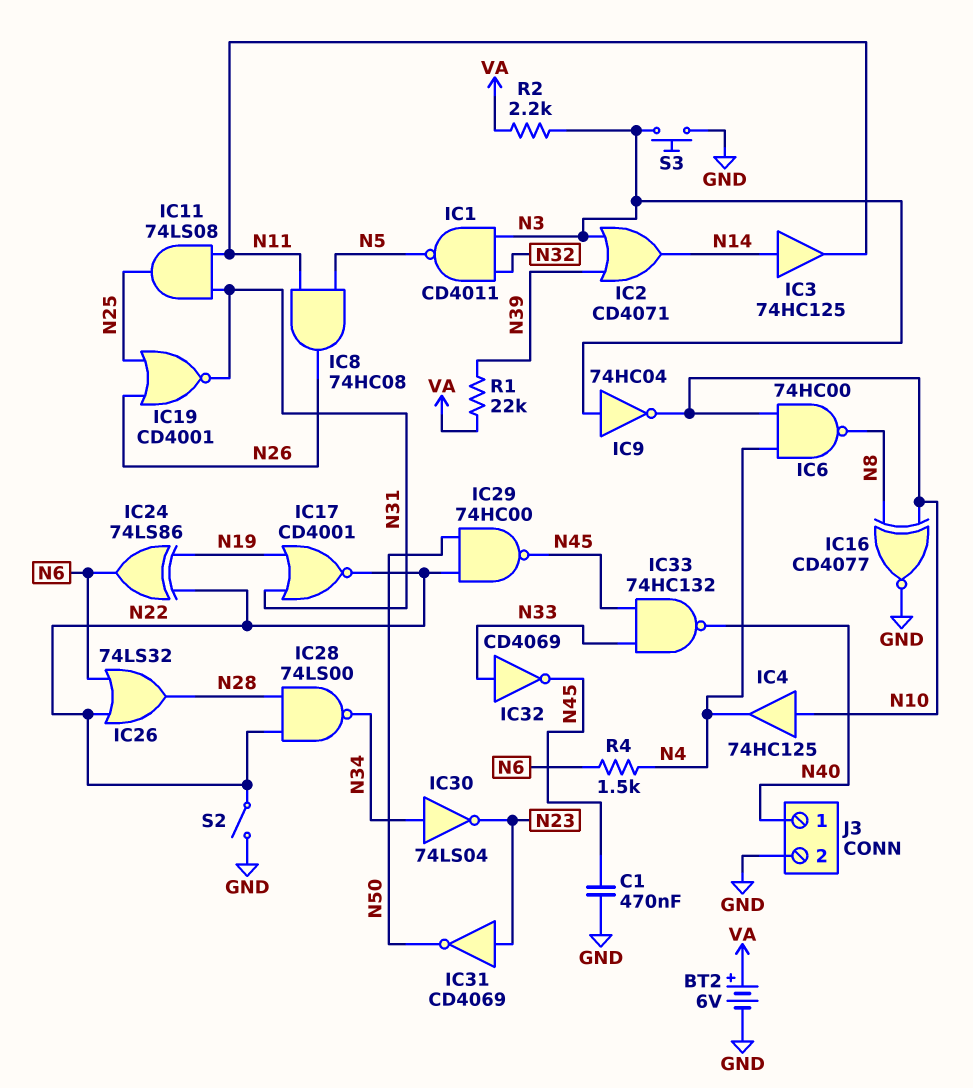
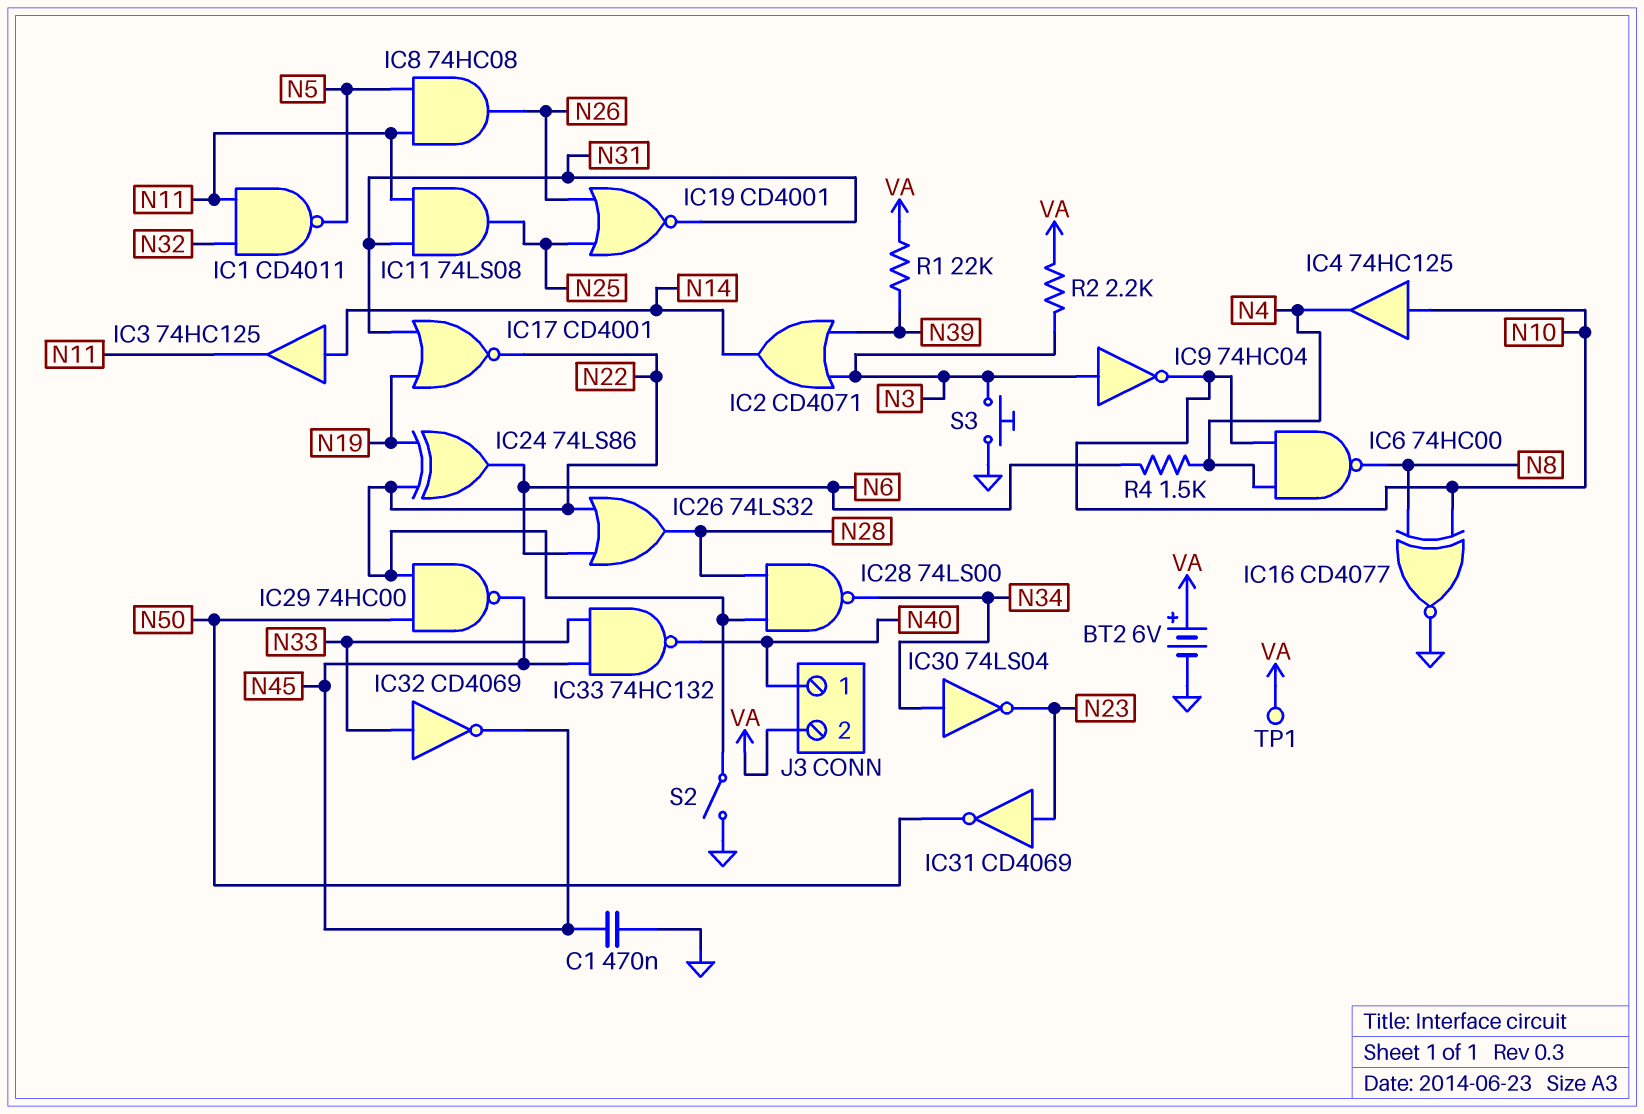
IC1: NAND CD4011 (in N3, in N32, out N5) -> NAND CD4011 (in N11, in N32, out N5)
J3 pin 2: GND -> VA
TP1: none -> test point (VA)

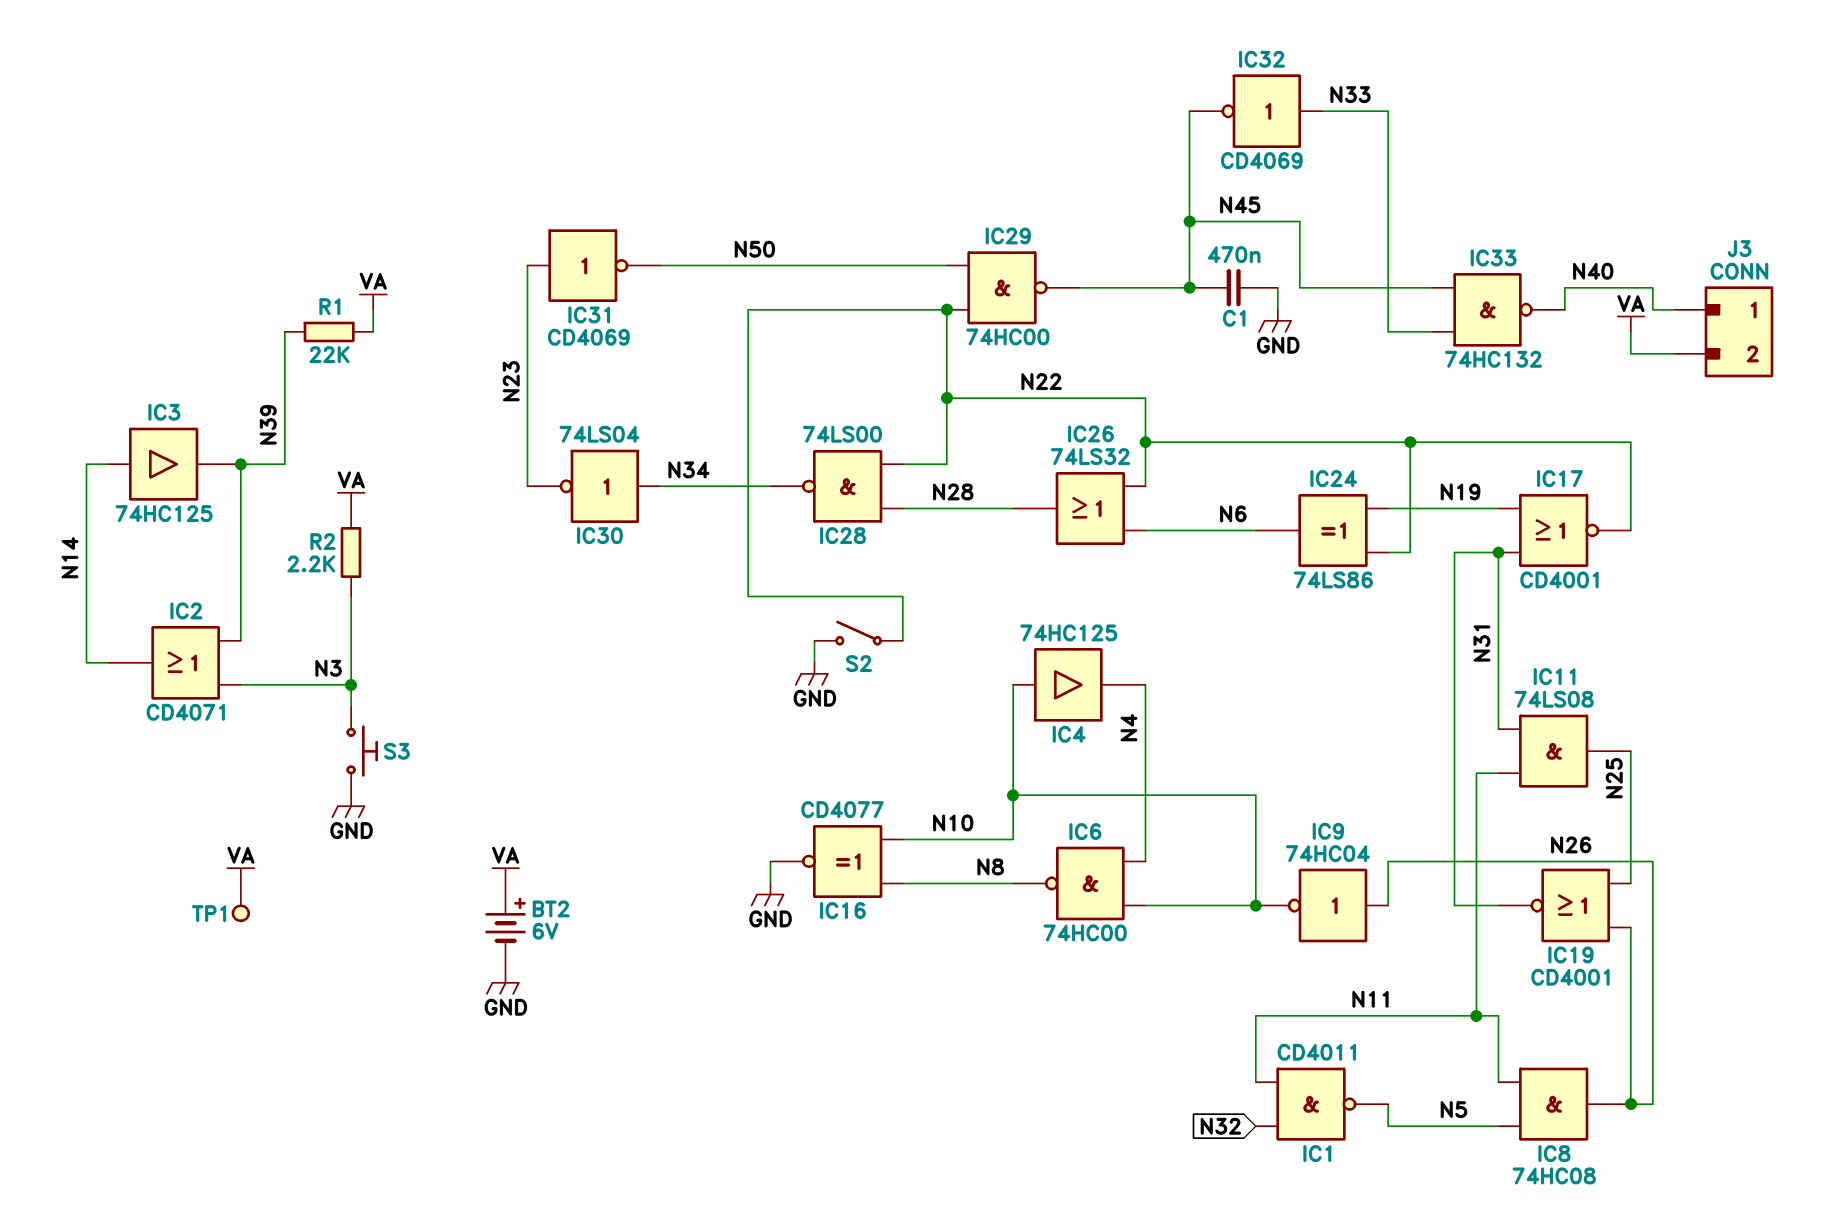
IC3: buffer 74HC125 (in N14, out N11) -> buffer 74HC125 (in N14, out N39)
IC9: NOT 74HC04 (in N3, out N10) -> NOT 74HC04 (in N26, out N10)
R4: 1.5k (N4, N6) -> none

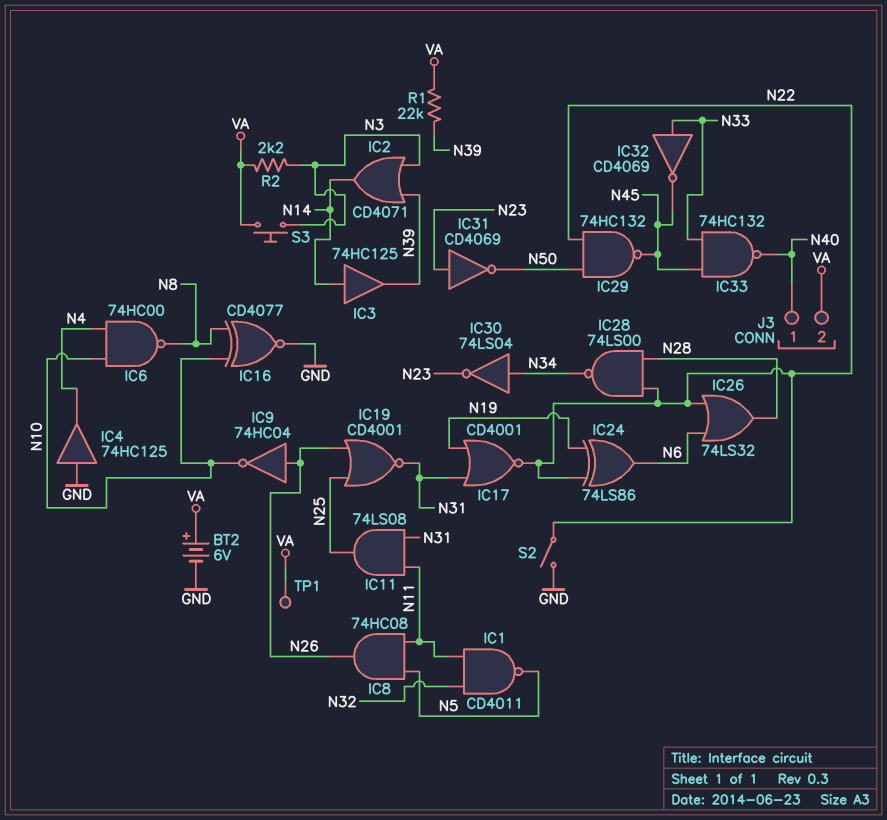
C1: 470nF (GND, N45) -> none
IC4: buffer 74HC125 (in N10, out N4) -> buffer 74HC125 (in GND, out N4)
IC29: NAND 74HC00 (in N22, in N50, out N45) -> NAND 74HC132 (in N22, in N50, out N45)
S3: button (GND, N3) -> button (N3, VA)

